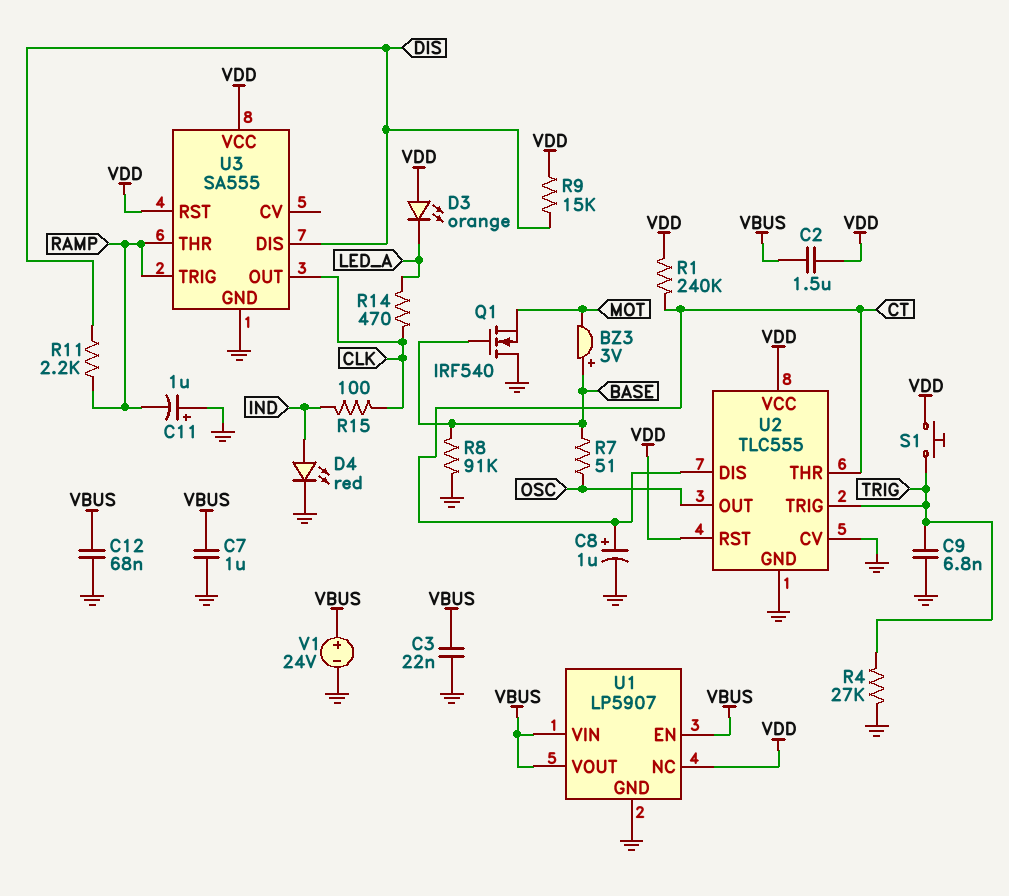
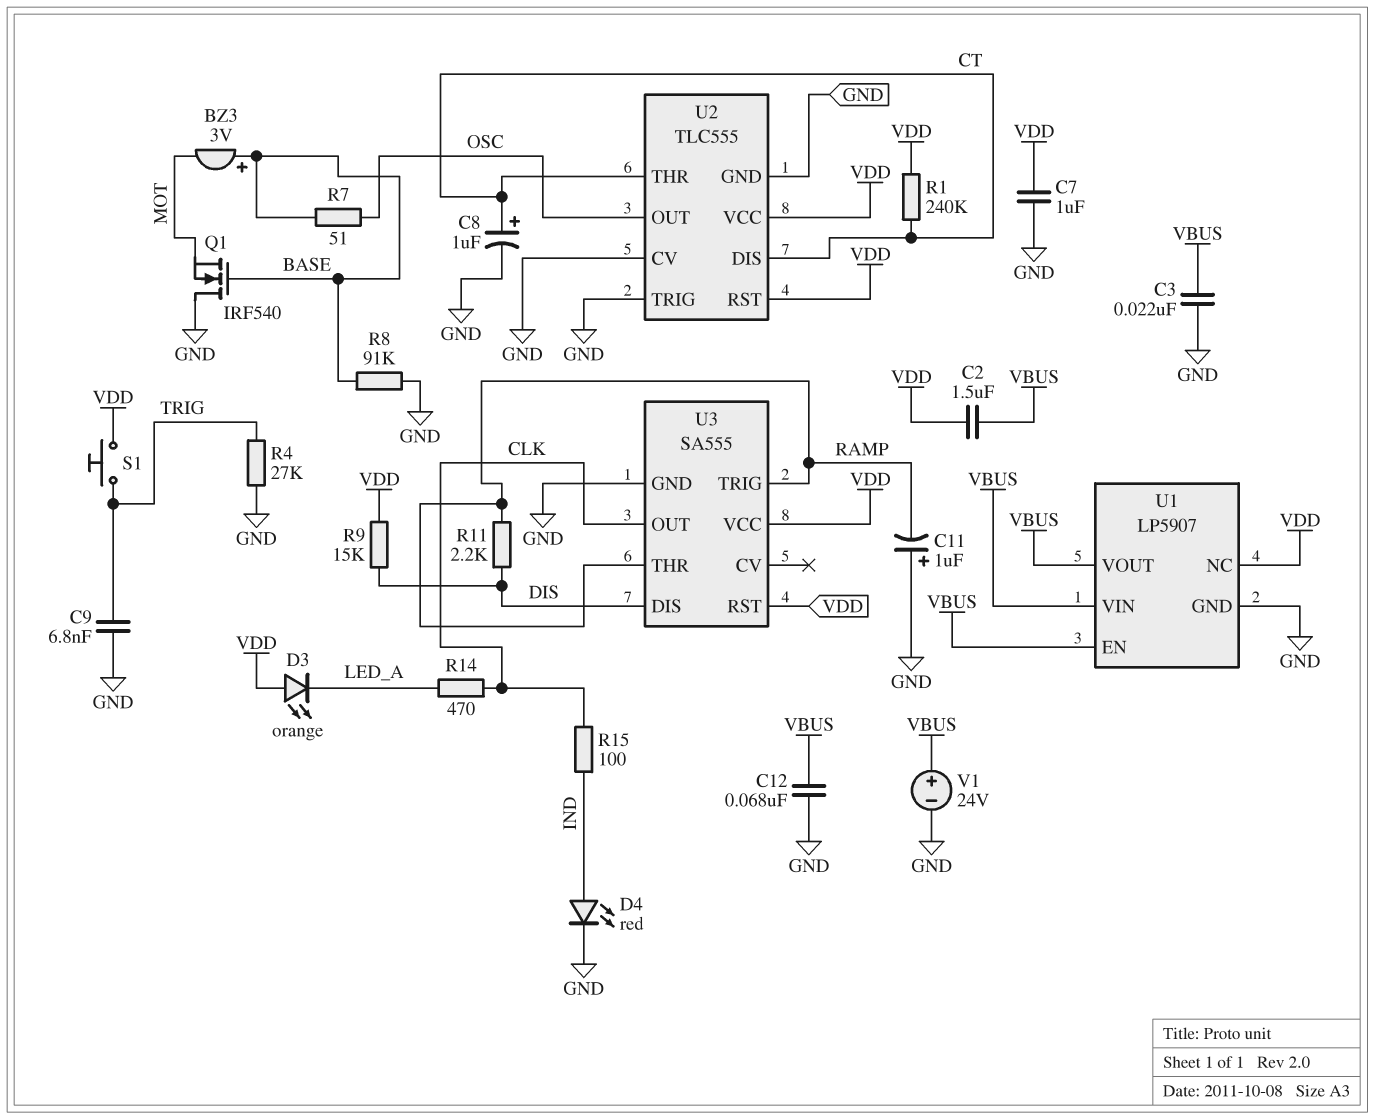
C7: 1uF (GND, VBUS) -> 1uF (GND, VDD)
U2 pin TRIG: TRIG -> GND

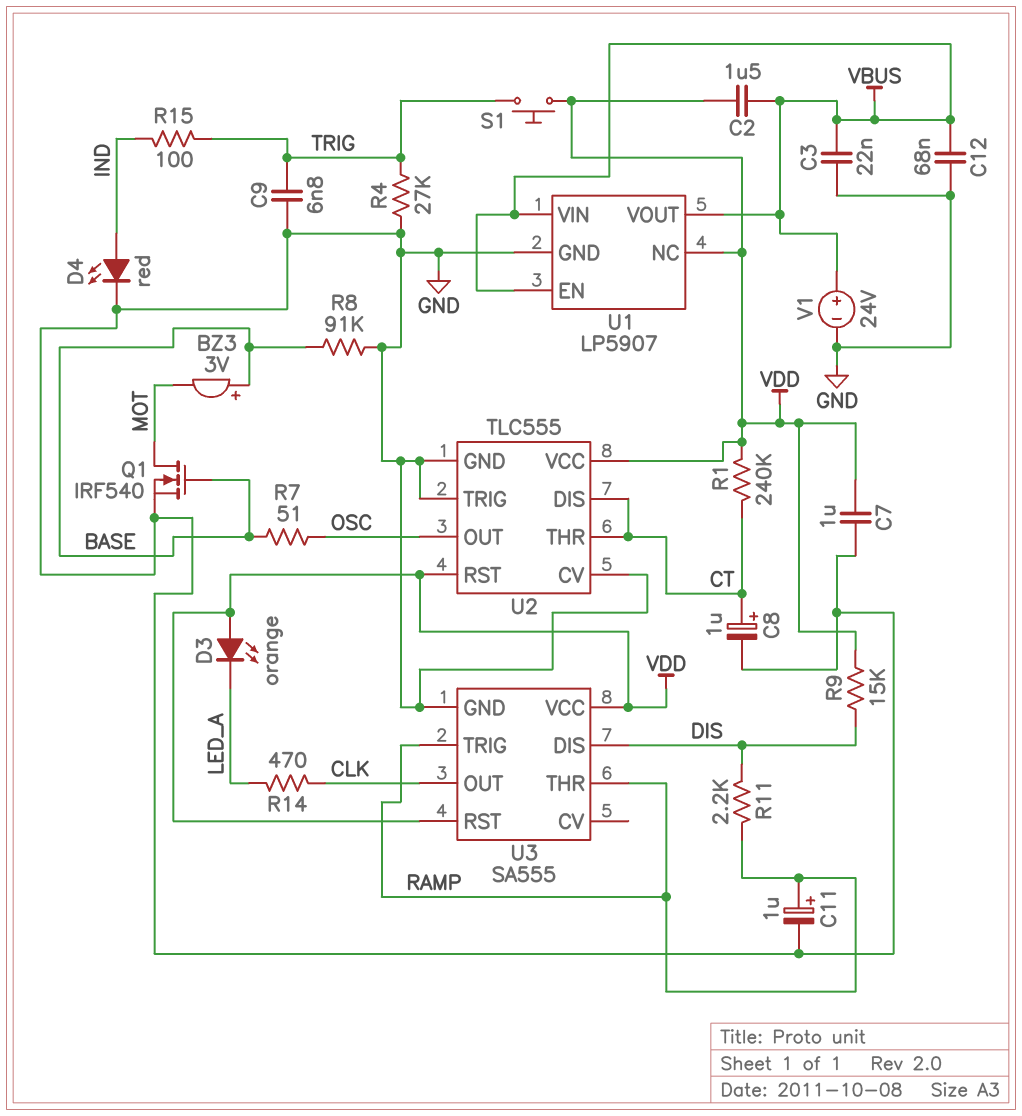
C11: 1uF (plus GND, minus RAMP) -> 1uF (plus RAMP, minus GND)
Q1: NMOS IRF540 (G BASE, D GND, S MOT) -> NMOS IRF540 (G BASE, D MOT, S GND)
R15: 100 (CLK, IND) -> 100 (IND, TRIG)

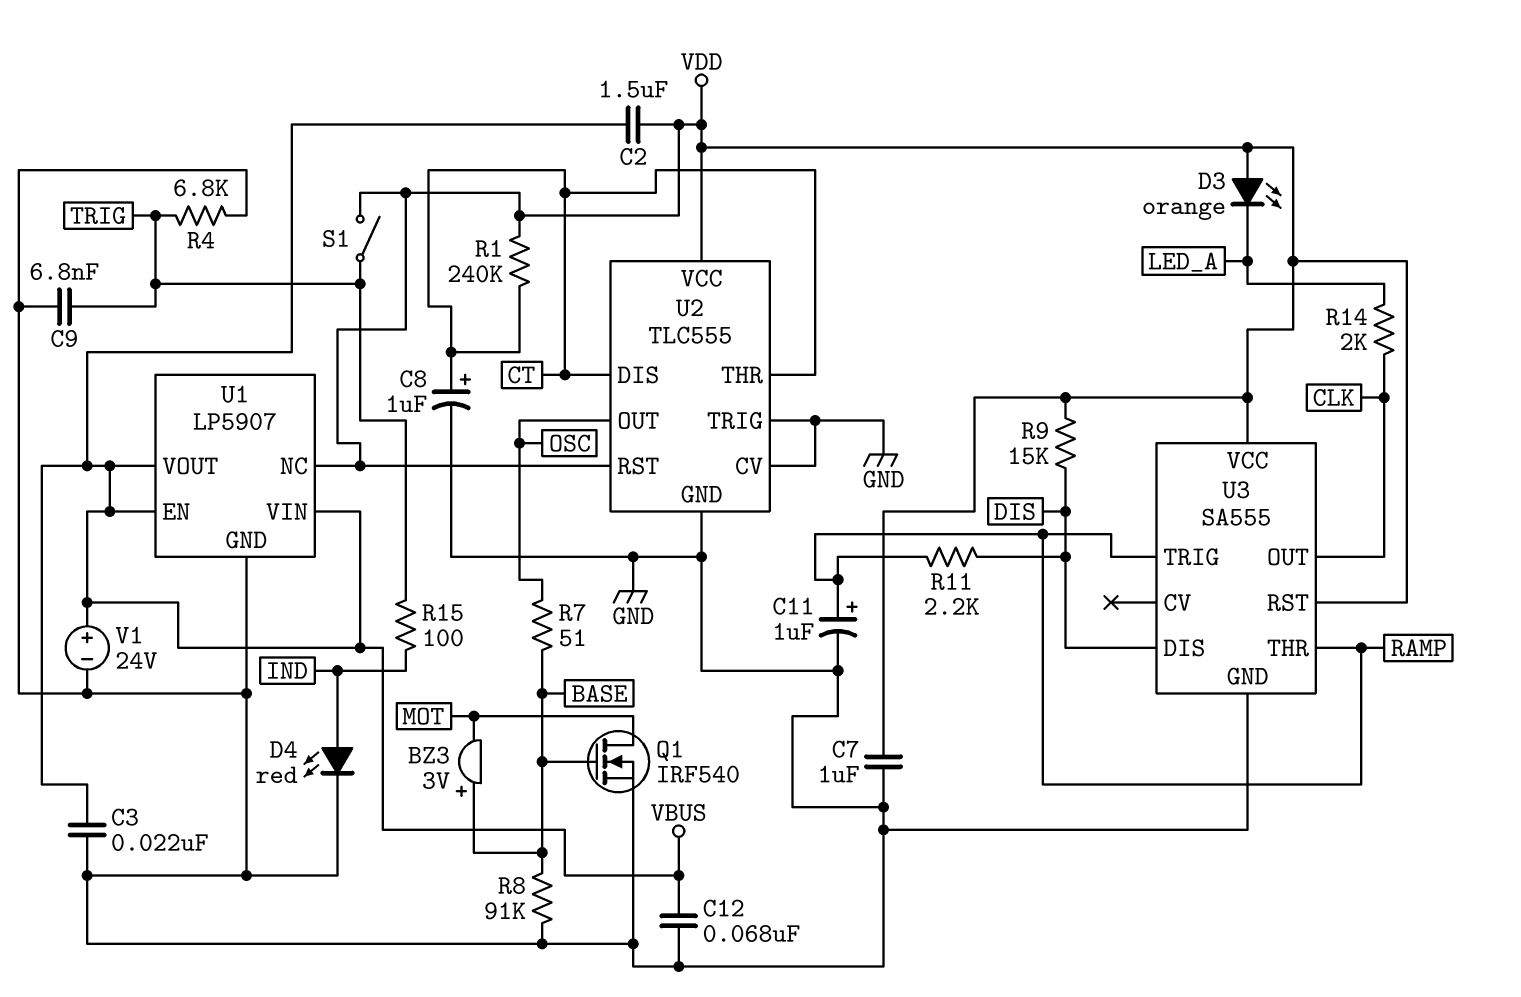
R4: 27k (GND, TRIG) -> 6.8k (GND, TRIG)
R14: 470 (CLK, LED_A) -> 2k (CLK, LED_A)
S1: button (TRIG, VDD) -> switch (TRIG, VDD)

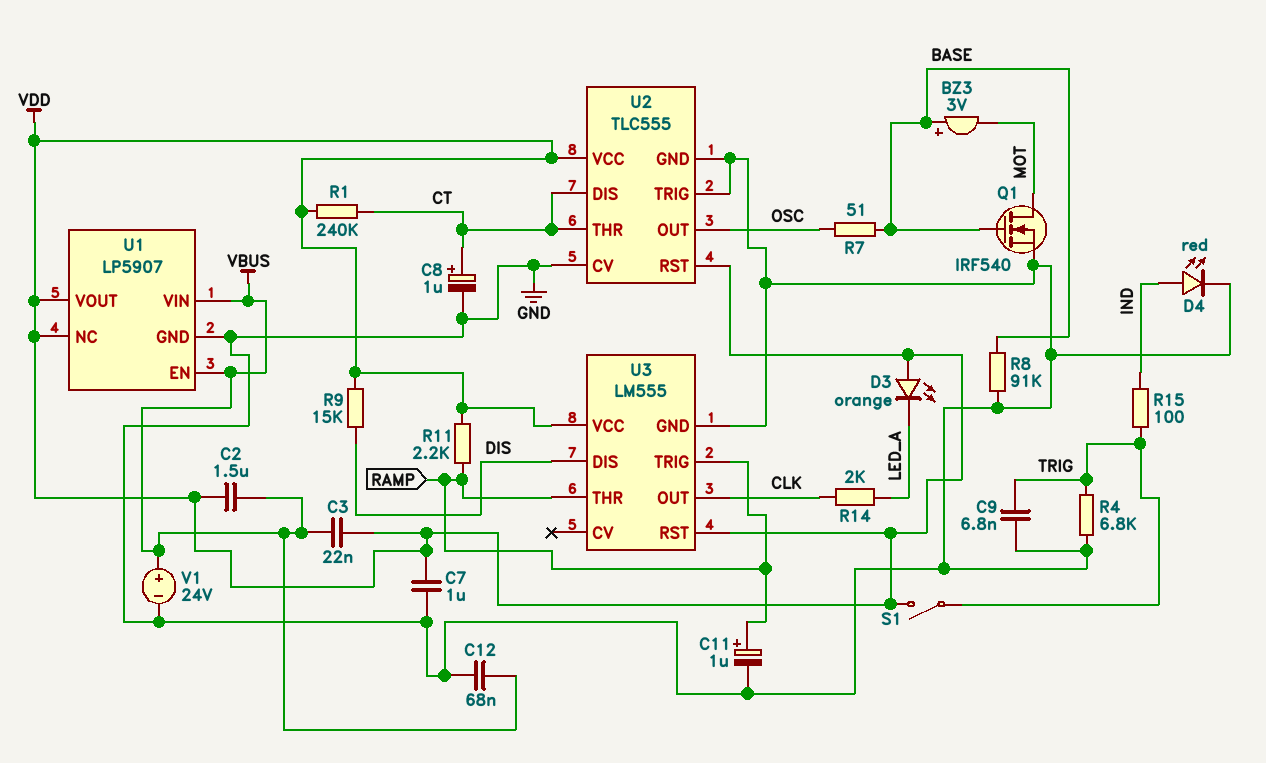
C3: 22nF (GND, VBUS) -> 22nF (VBUS, VDD)
R11: 2.2k (DIS, RAMP) -> 2.2k (RAMP, VDD)
U1 pin VOUT: VBUS -> VDD
U3: SA555 -> LM555

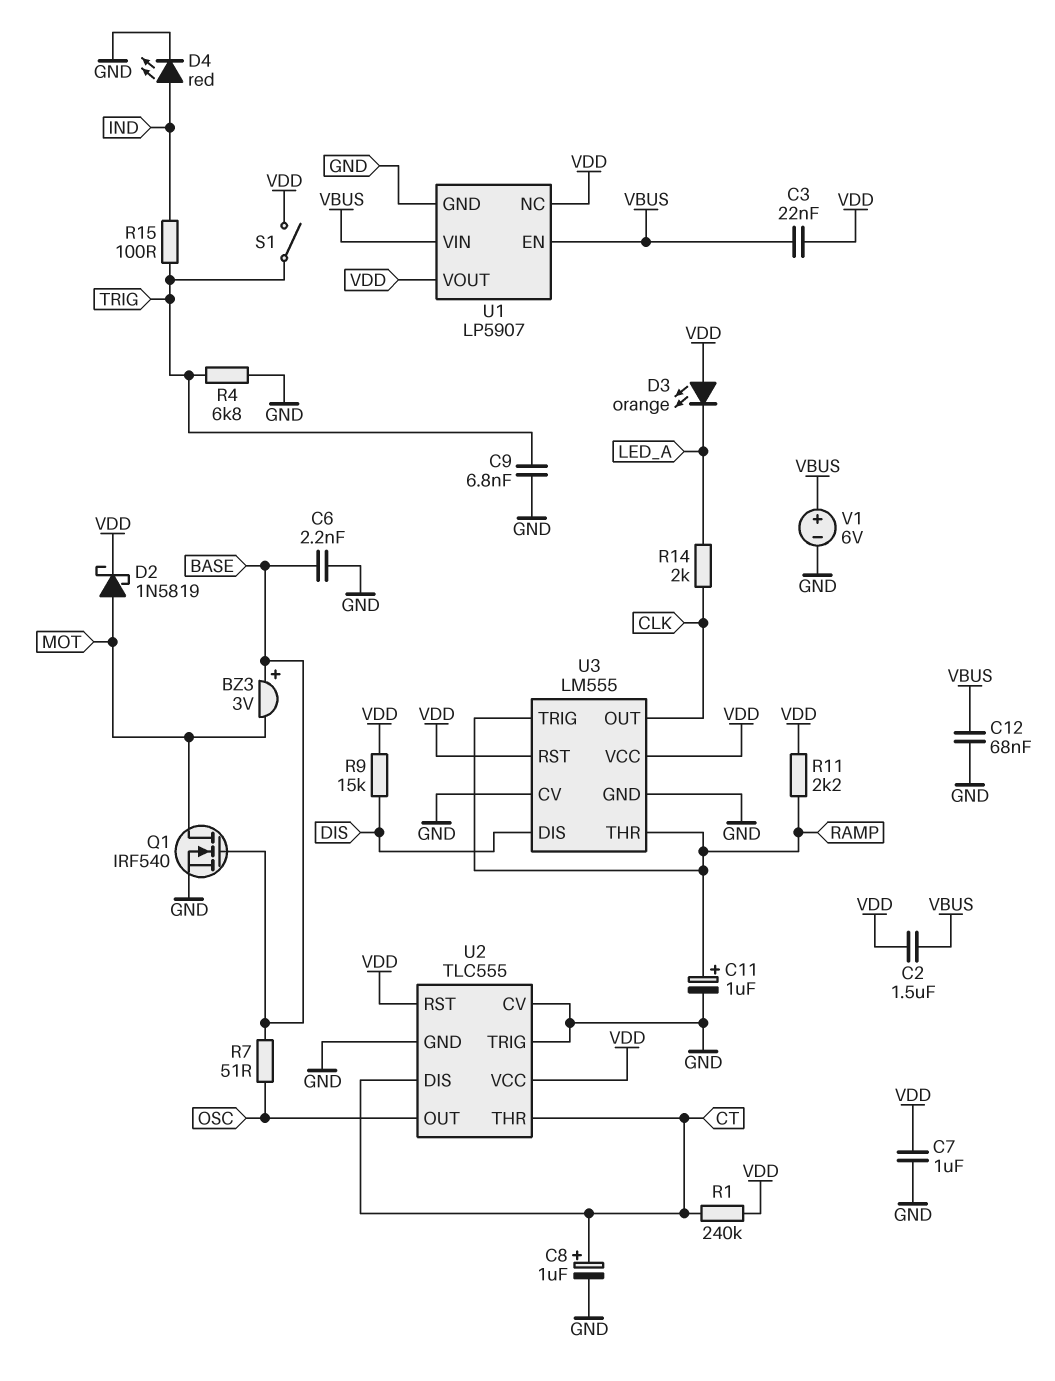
C6: none -> 2.2nF (BASE, GND)
D2: none -> schottky 1N5819 (A MOT, K VDD)
R8: 91k (BASE, GND) -> none
U3 pin CV: none -> GND
V1: 24V (plus VBUS, minus GND) -> 6V (plus VBUS, minus GND)

